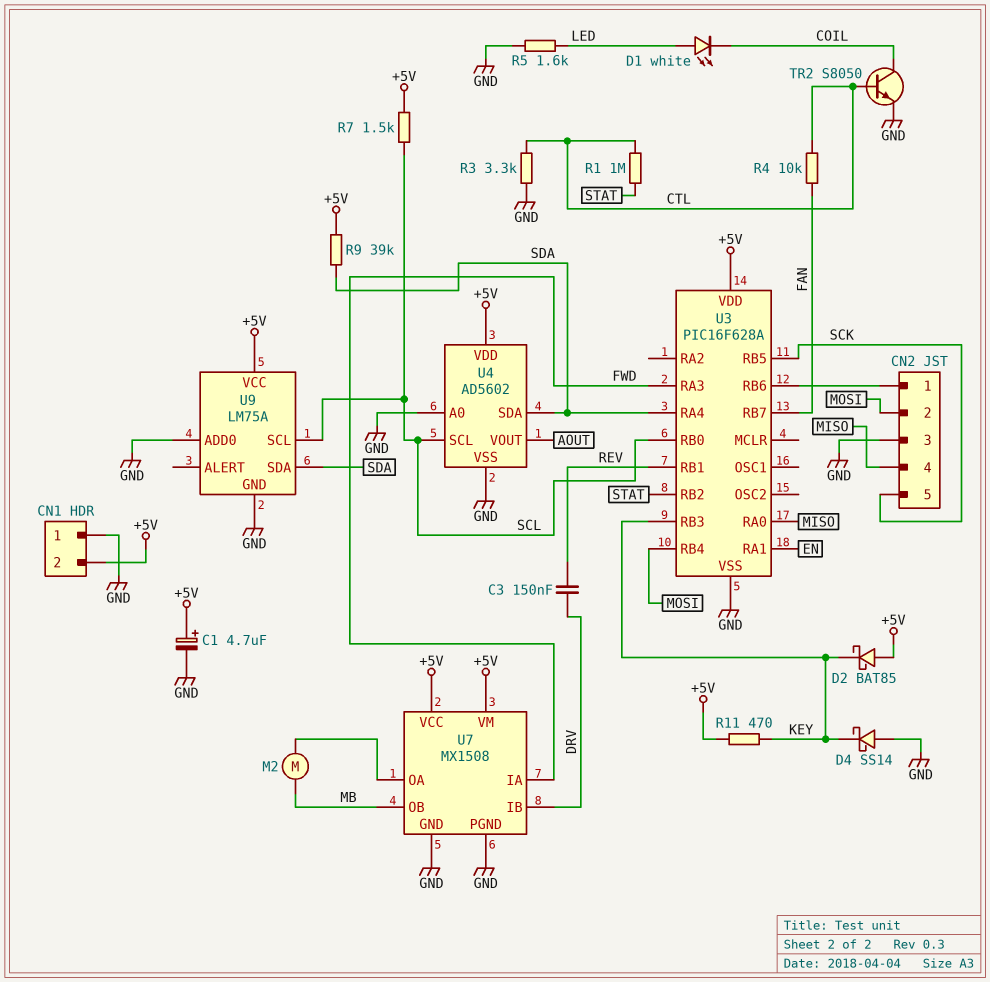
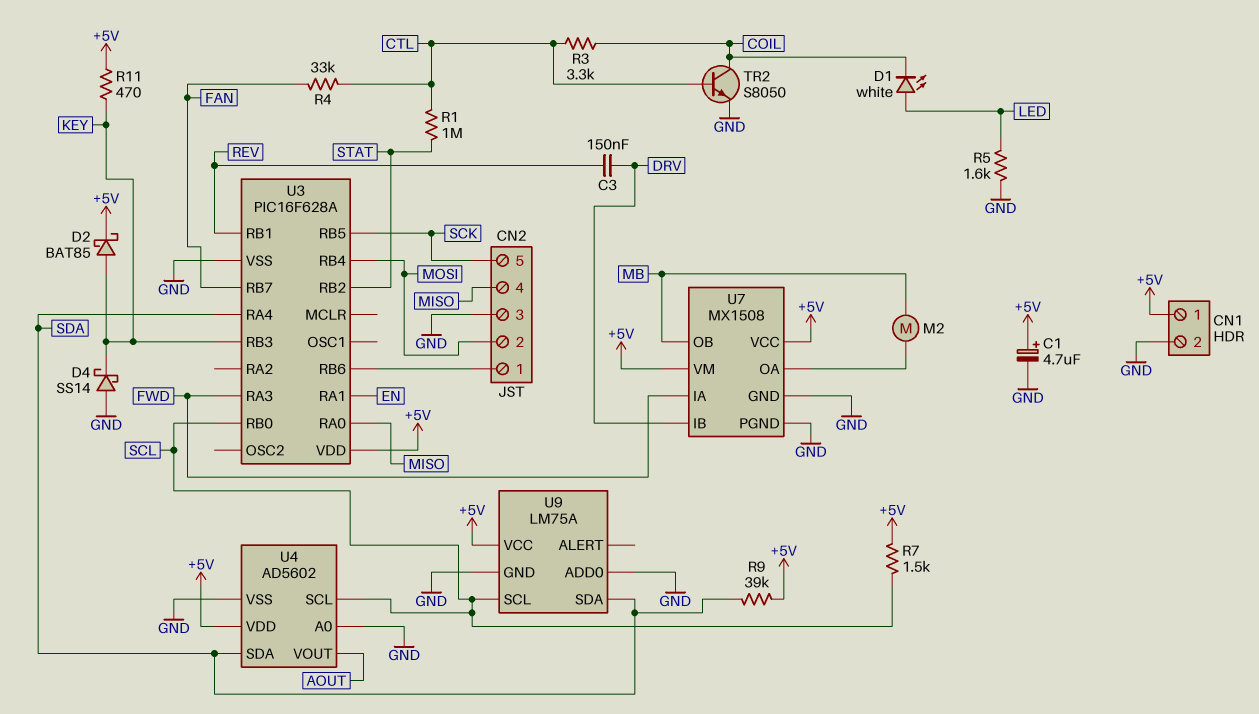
CN1 pin 1: GND -> +5V
CN1 pin 2: +5V -> GND
D2: schottky BAT85 (A +5V, K KEY) -> schottky BAT85 (A KEY, K +5V)
R3: 3.3k (CTL, GND) -> 3.3k (COIL, CTL)
R4: 10k (CTL, FAN) -> 33k (CTL, FAN)

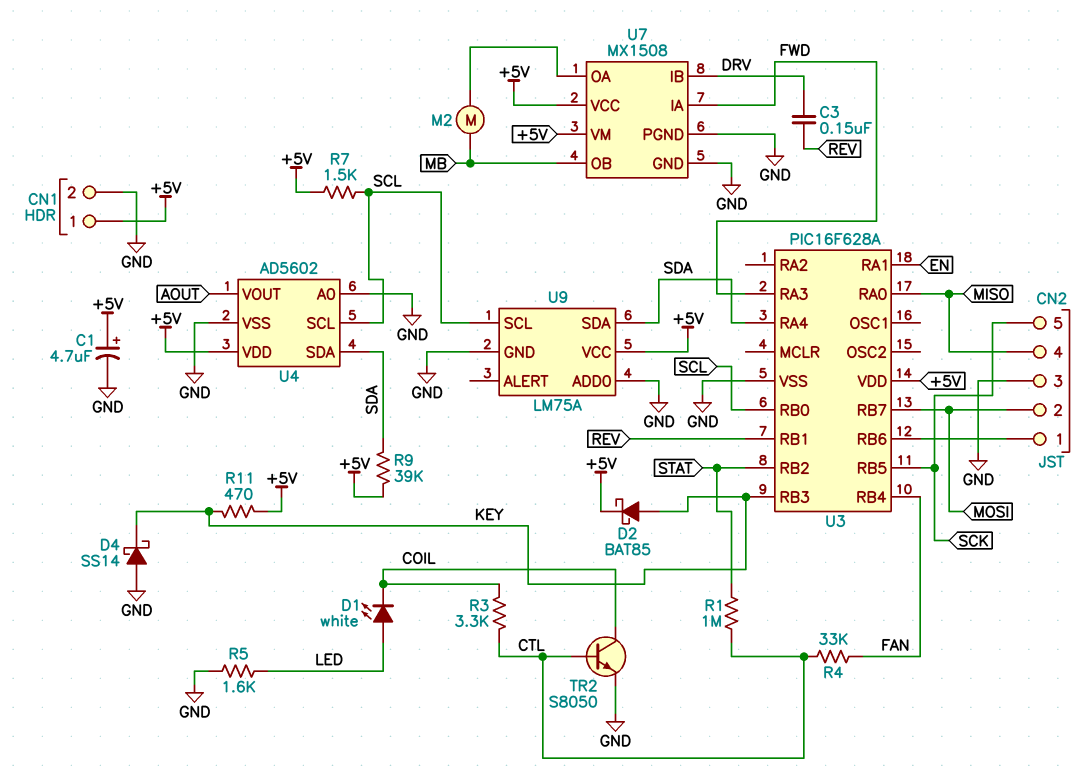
U3 pin RB4: MOSI -> FAN
U3 pin RB7: FAN -> MOSI

